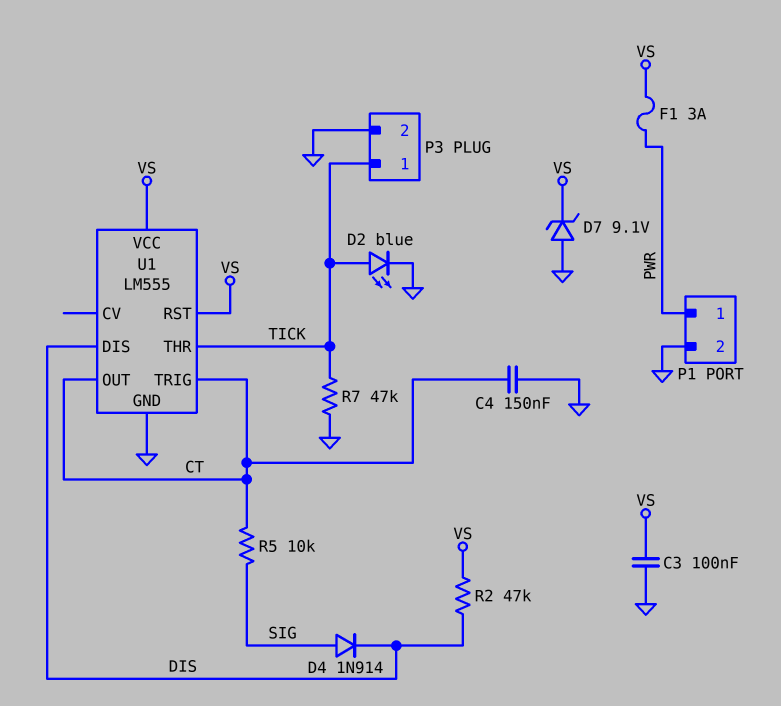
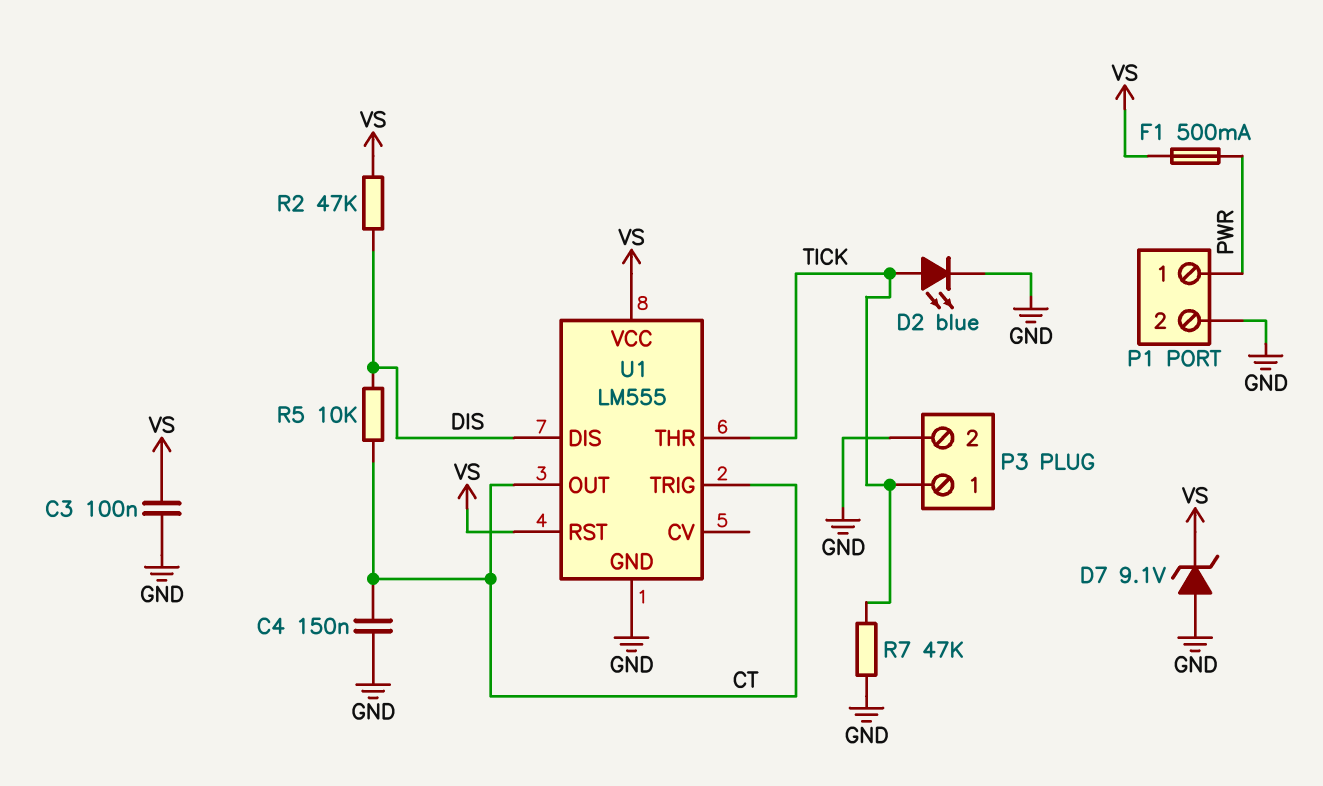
D4: diode 1N914 (A SIG, K DIS) -> none
F1: 3A (PWR, VS) -> 500mA (PWR, VS)
R5: 10k (CT, SIG) -> 10k (CT, DIS)

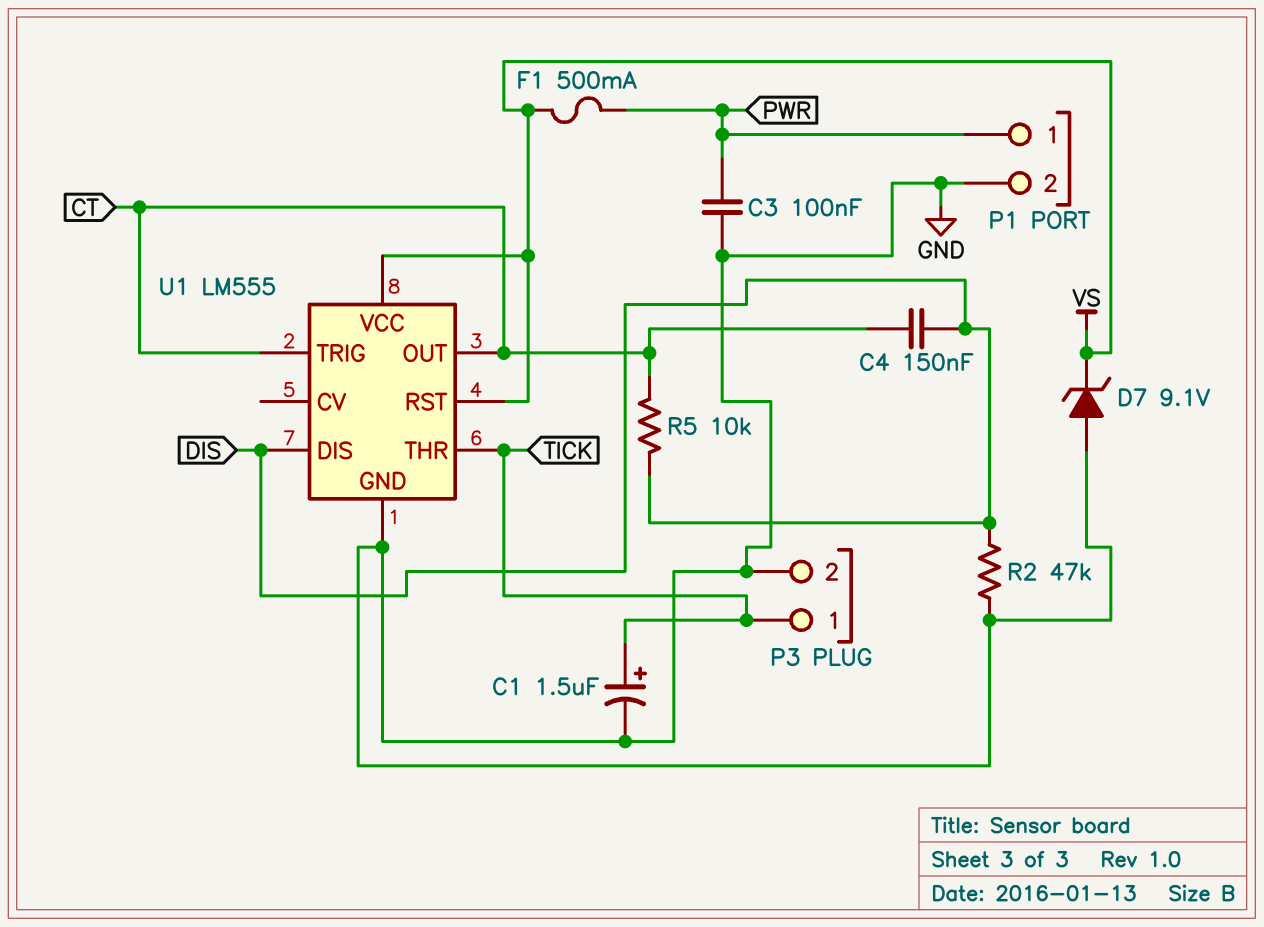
C1: none -> 1.5uF (plus TICK, minus GND)
C3: 100nF (GND, VS) -> 100nF (GND, PWR)
C4: 150nF (CT, GND) -> 150nF (CT, DIS)
D2: LED blue (A TICK, K GND) -> none
R2: 47k (DIS, VS) -> 47k (DIS, GND)
R7: 47k (GND, TICK) -> none

